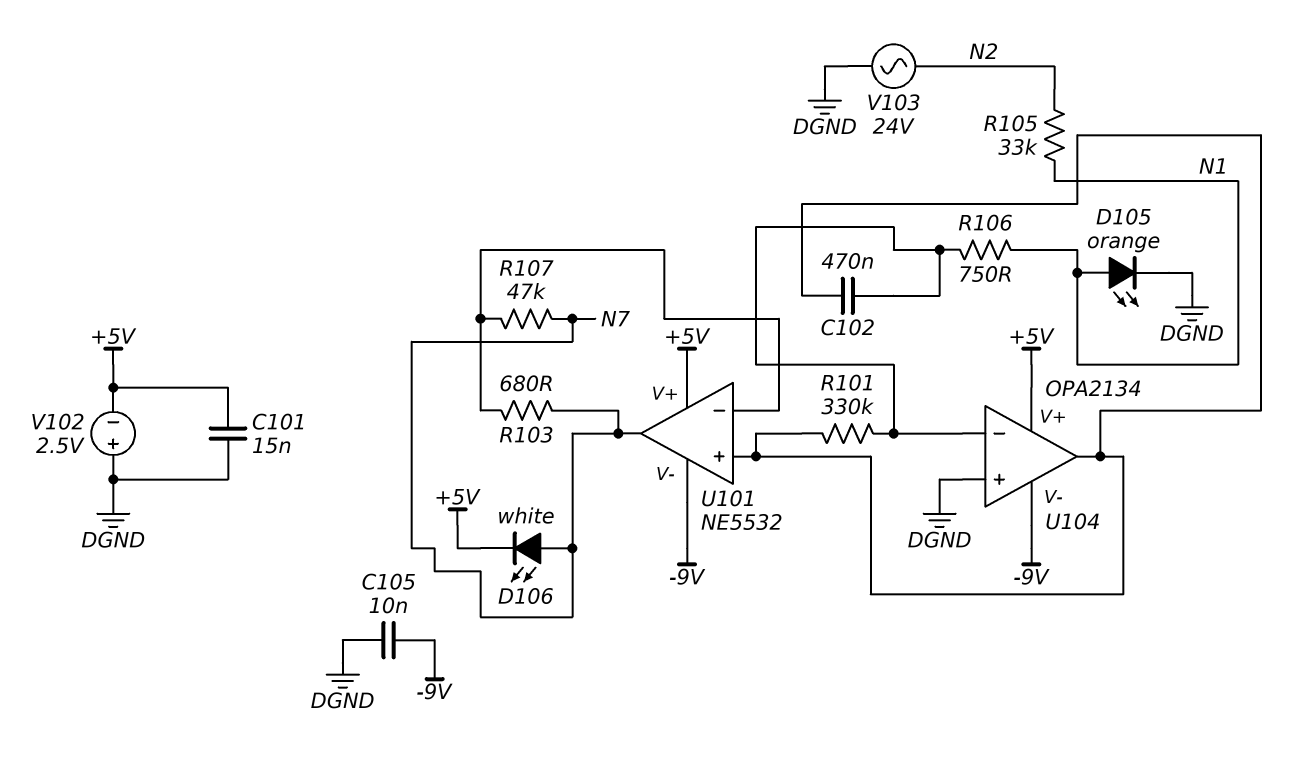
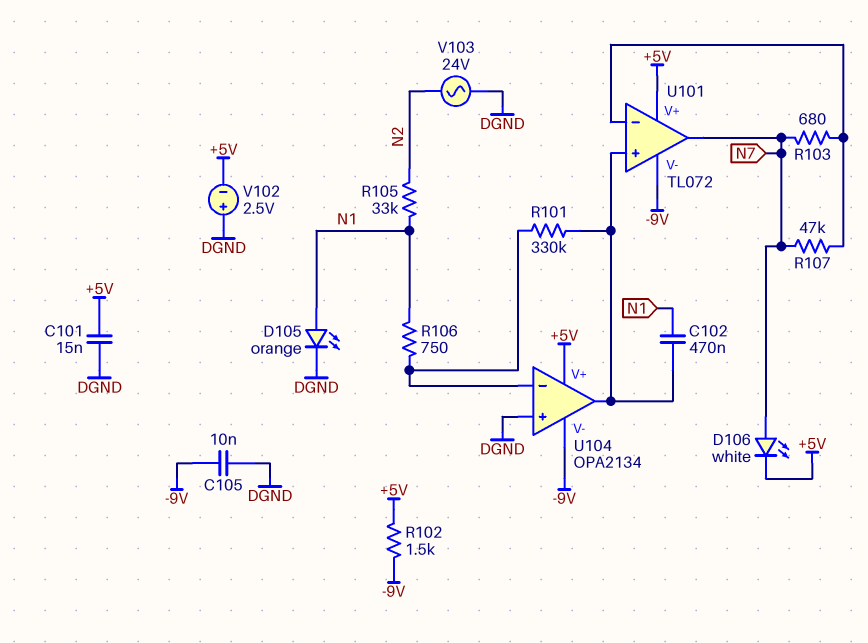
C102: 470nF (U101/in+, U104/in-) -> 470nF (N1, U101/in+)
R102: none -> 1.5k (+5V, -9V)
U101: NE5532 -> TL072

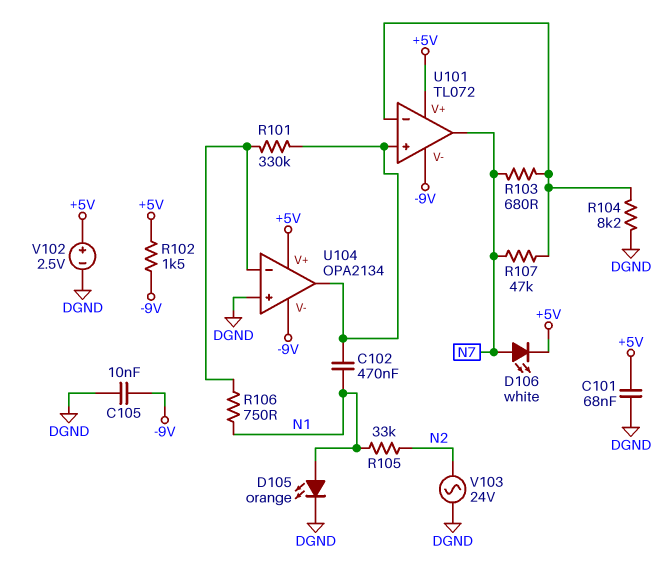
C101: 15nF (+5V, DGND) -> 68nF (+5V, DGND)
R104: none -> 8.2k (DGND, U101/in-)
V102: 2.5V (plus DGND, minus +5V) -> 2.5V (plus +5V, minus DGND)

